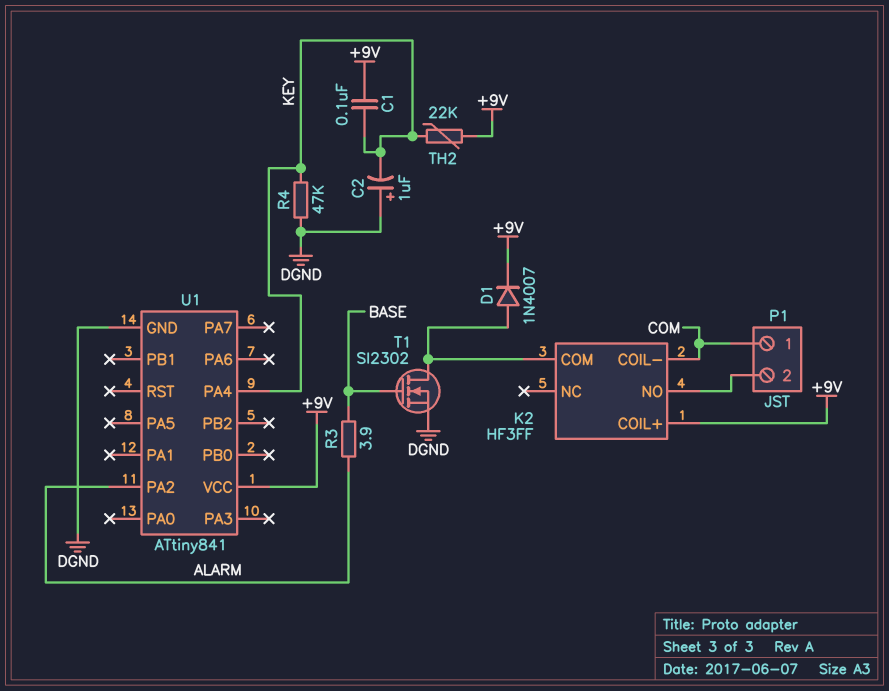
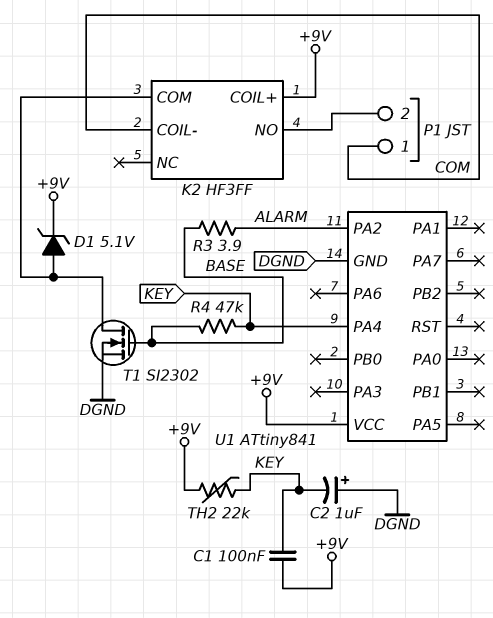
D1: diode 1N4007 (A K2/COM, K +9V) -> zener 5.1V (A K2/COM, K +9V)
R4: 47k (DGND, KEY) -> 47k (BASE, KEY)

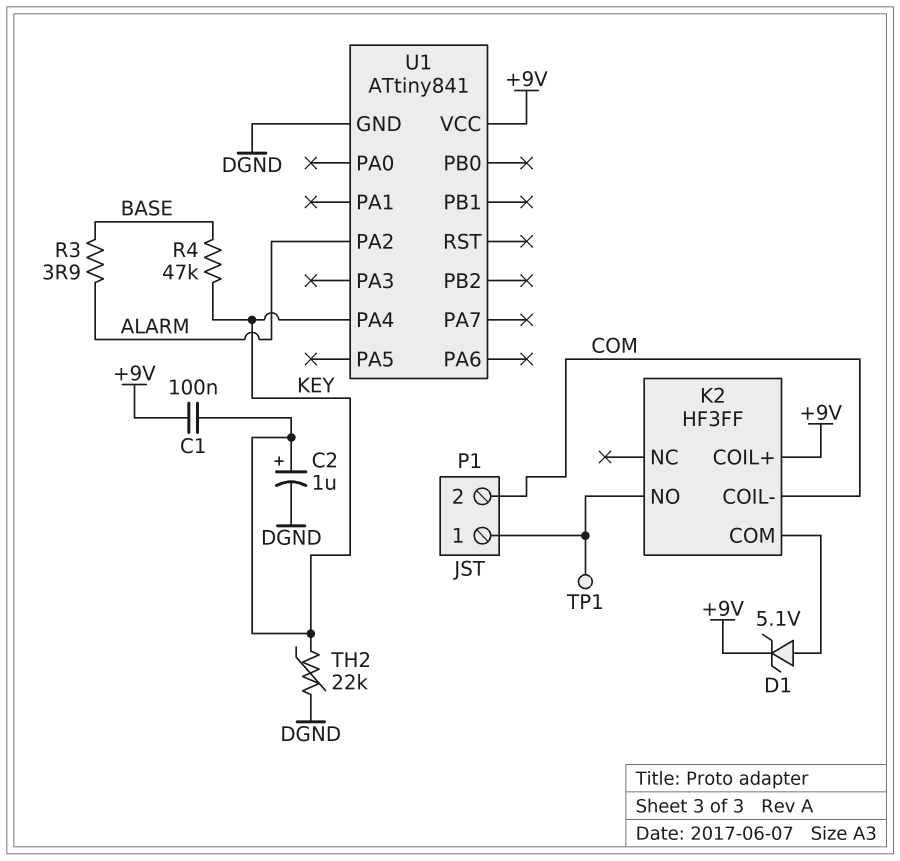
C2: 1uF (plus DGND, minus KEY) -> 1uF (plus KEY, minus DGND)
P1 pin 1: COM -> K2/NO
P1 pin 2: K2/NO -> COM
T1: NMOS SI2302 (G BASE, D K2/COM, S DGND) -> none
TH2: 22k (+9V, KEY) -> 22k (DGND, KEY)
TP1: none -> test point (K2/NO)

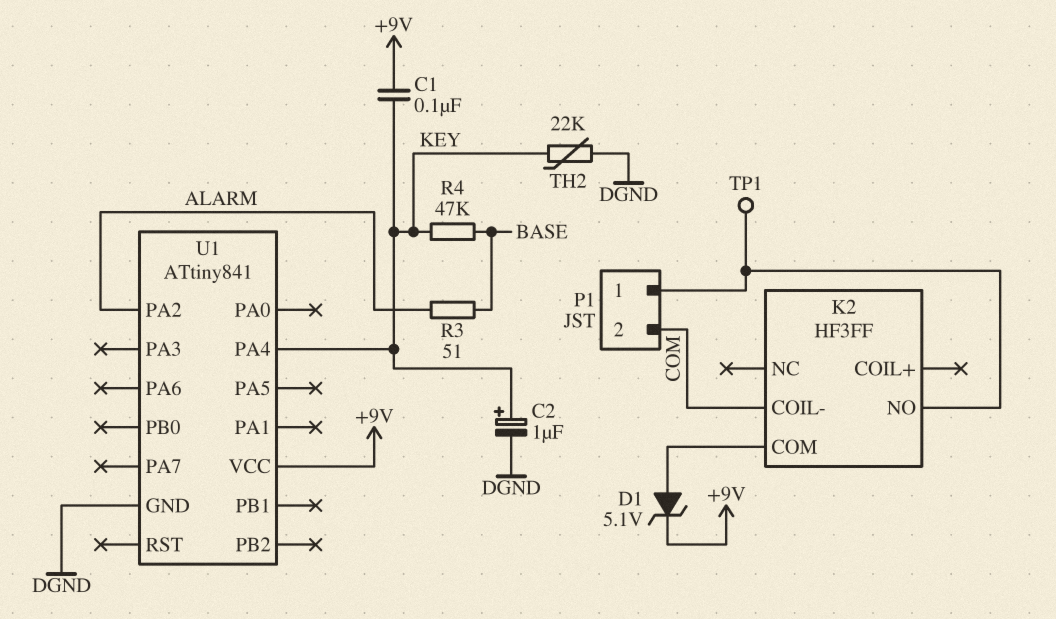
K2 pin COIL+: +9V -> none
R3: 3.9 (ALARM, BASE) -> 51 (ALARM, BASE)

